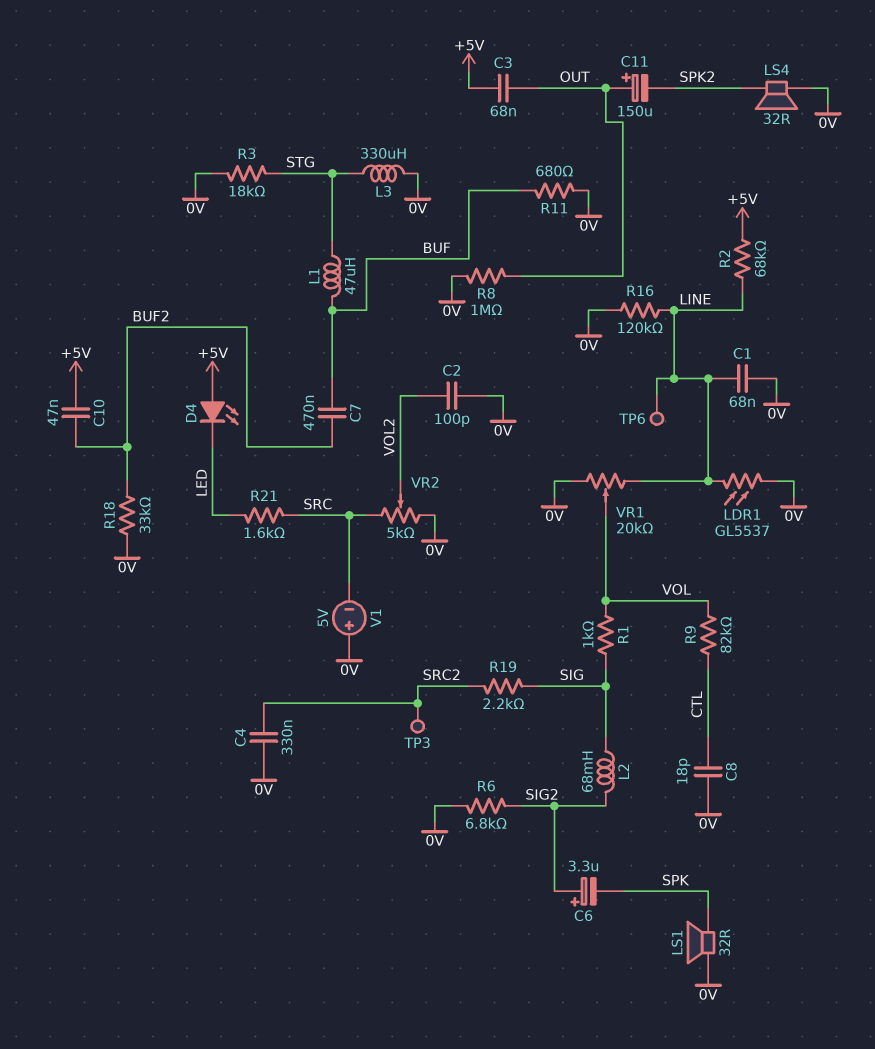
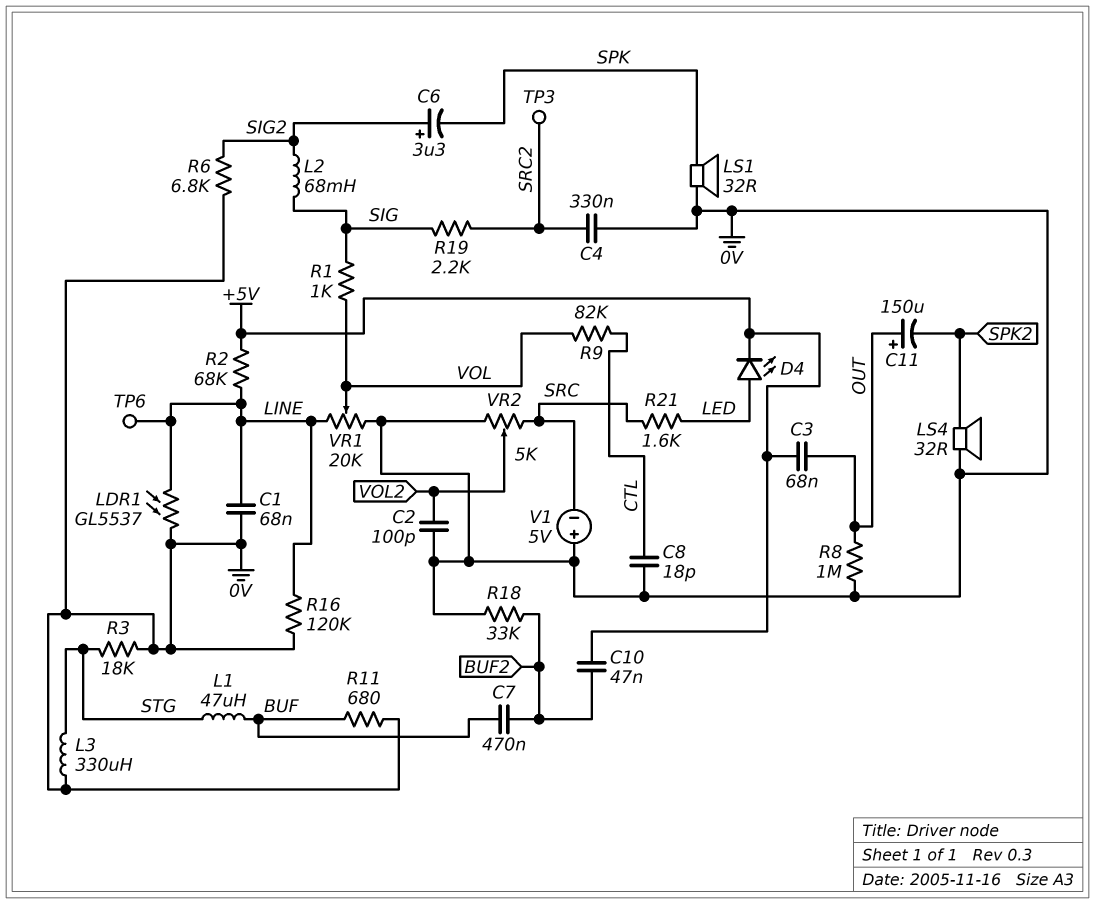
D4: LED (A +5V, K LED) -> LED (A LED, K +5V)

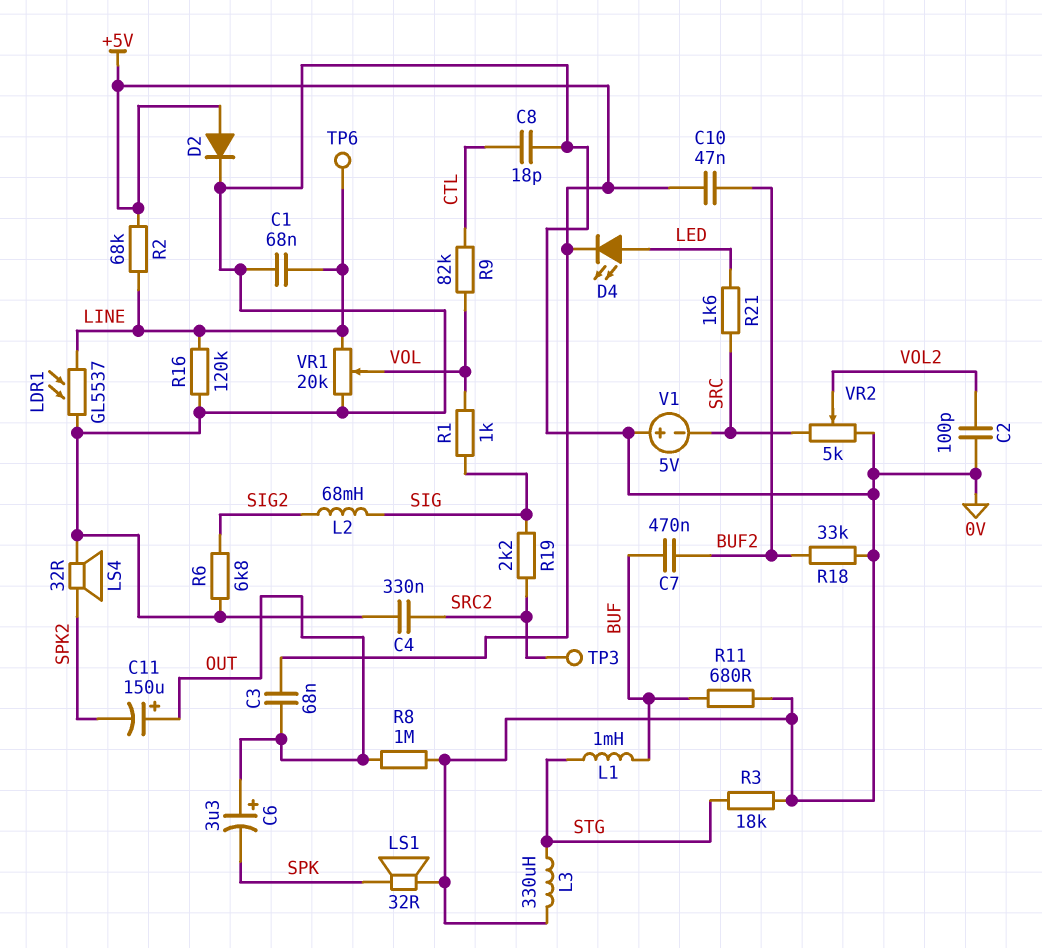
C6: 3.3uF (plus SIG2, minus SPK) -> 3.3uF (plus OUT, minus SPK)
D2: none -> diode (A +5V, K 0V)
L1: 47uH (BUF, STG) -> 1mH (BUF, STG)

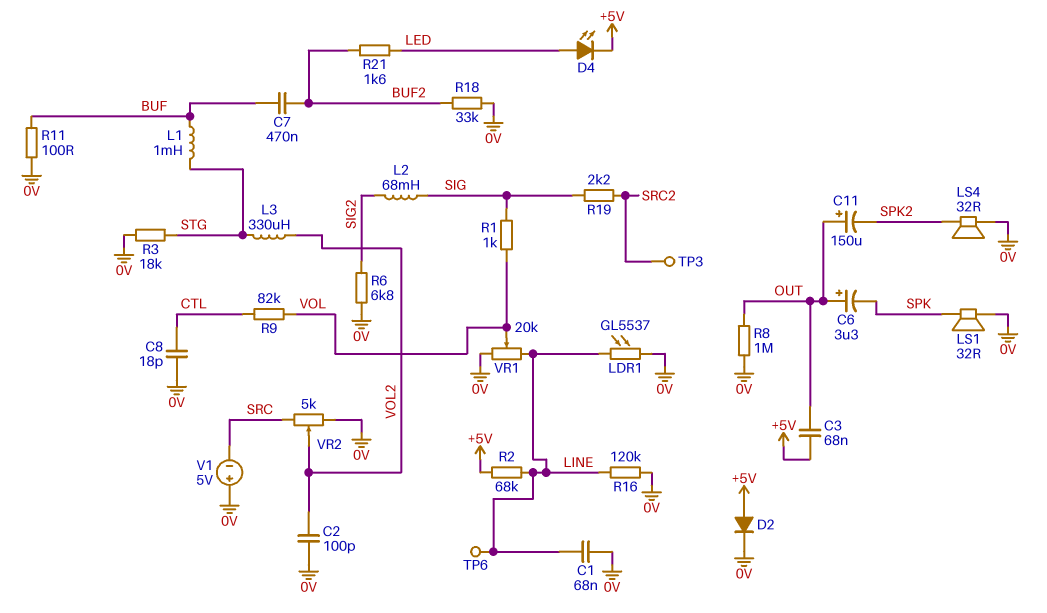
C4: 330nF (0V, SRC2) -> none
C10: 47nF (+5V, BUF2) -> none
L3: 330uH (0V, STG) -> 330uH (STG, VOL2)
R11: 680 (0V, BUF) -> 100 (0V, BUF)
R21: 1.6k (LED, SRC) -> 1.6k (BUF2, LED)

